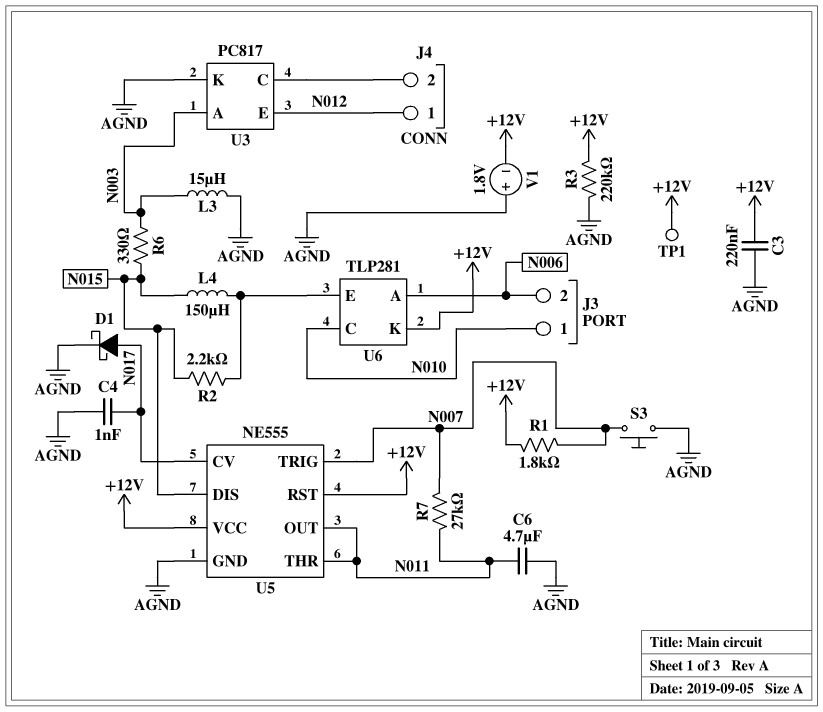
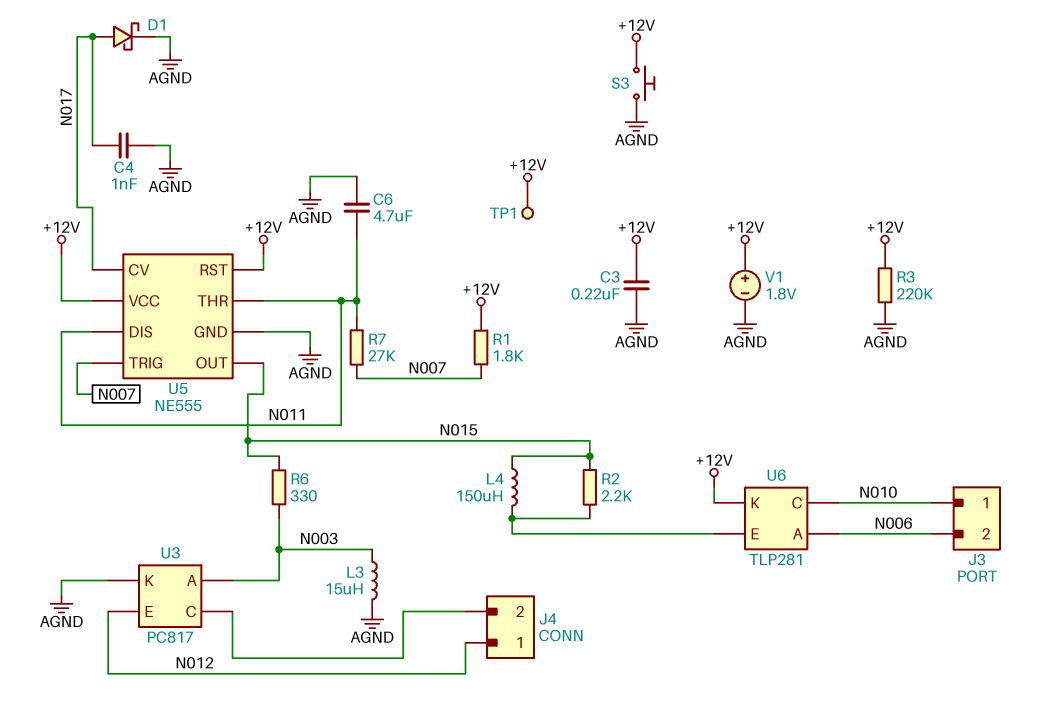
S3: button (AGND, N007) -> button (+12V, AGND)
U5 pin DIS: N015 -> N011
U5 pin OUT: N011 -> N015
V1: 1.8V (plus AGND, minus +12V) -> 1.8V (plus +12V, minus AGND)

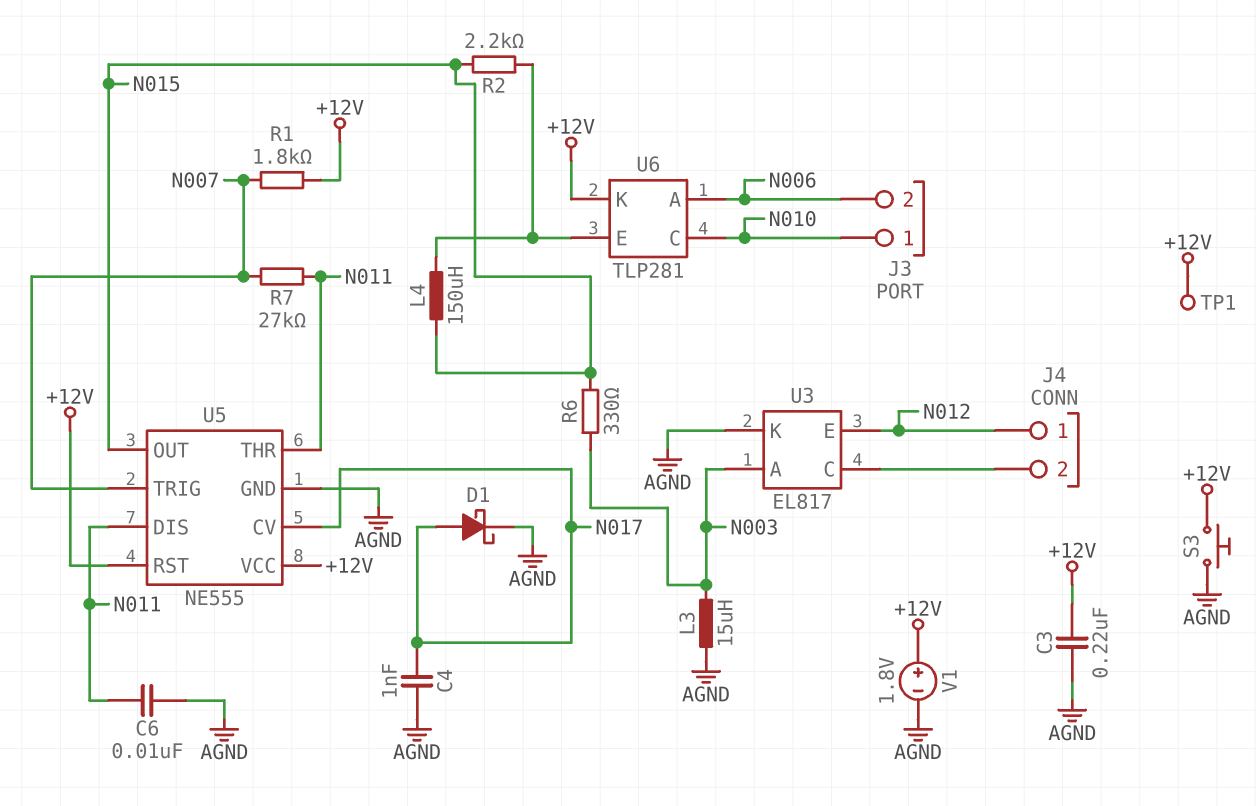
C6: 4.7uF (AGND, N011) -> 10nF (AGND, N011)
R3: 220k (+12V, AGND) -> none
U3: PC817 -> EL817

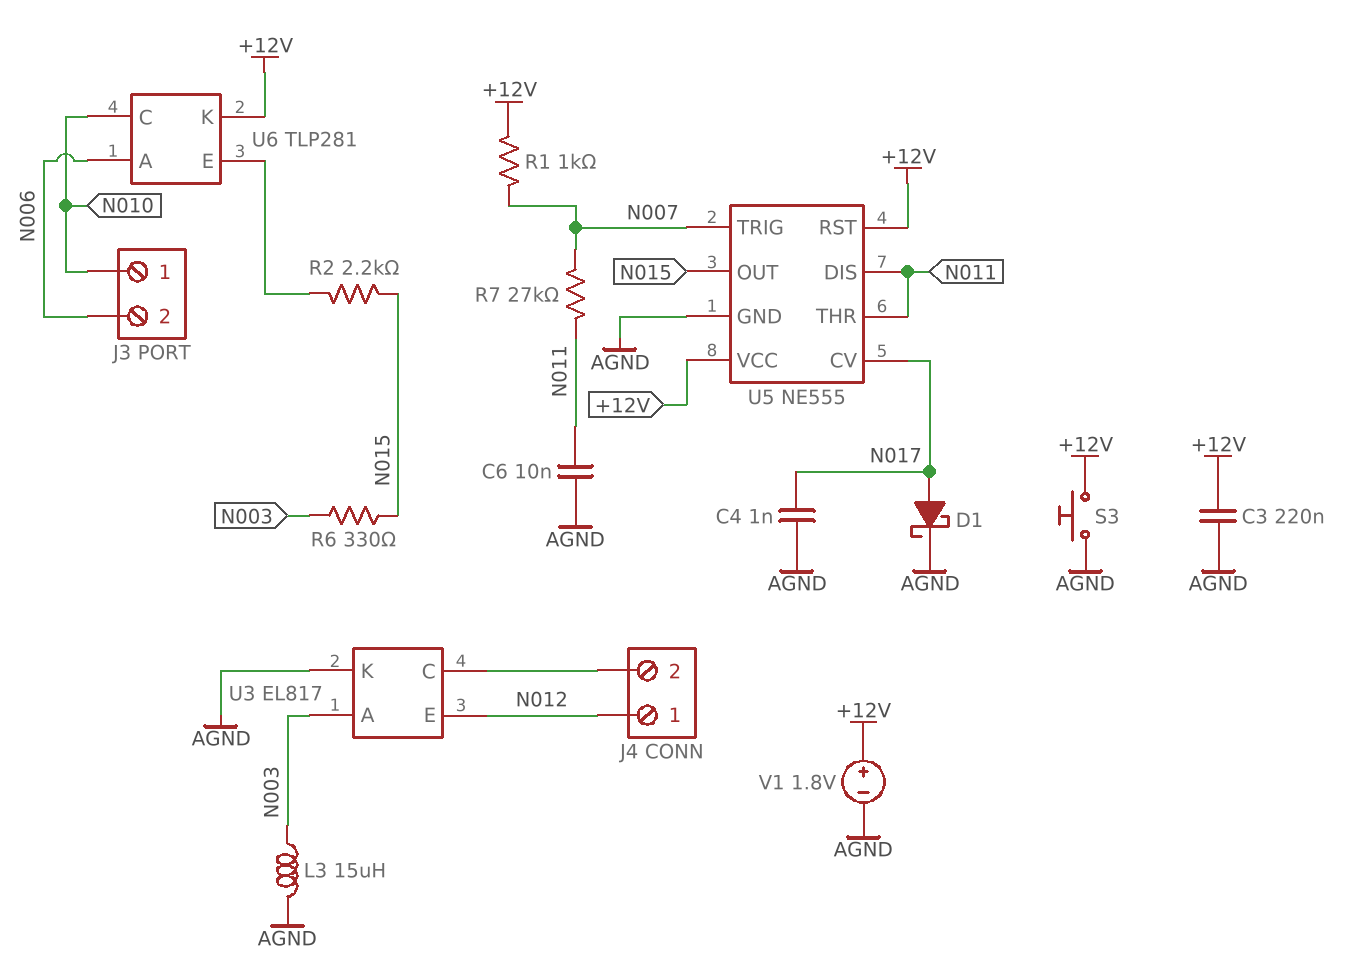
L4: 150uH (N015, U6/E) -> none
R1: 1.8k (+12V, N007) -> 1k (+12V, N007)
TP1: test point (+12V) -> none

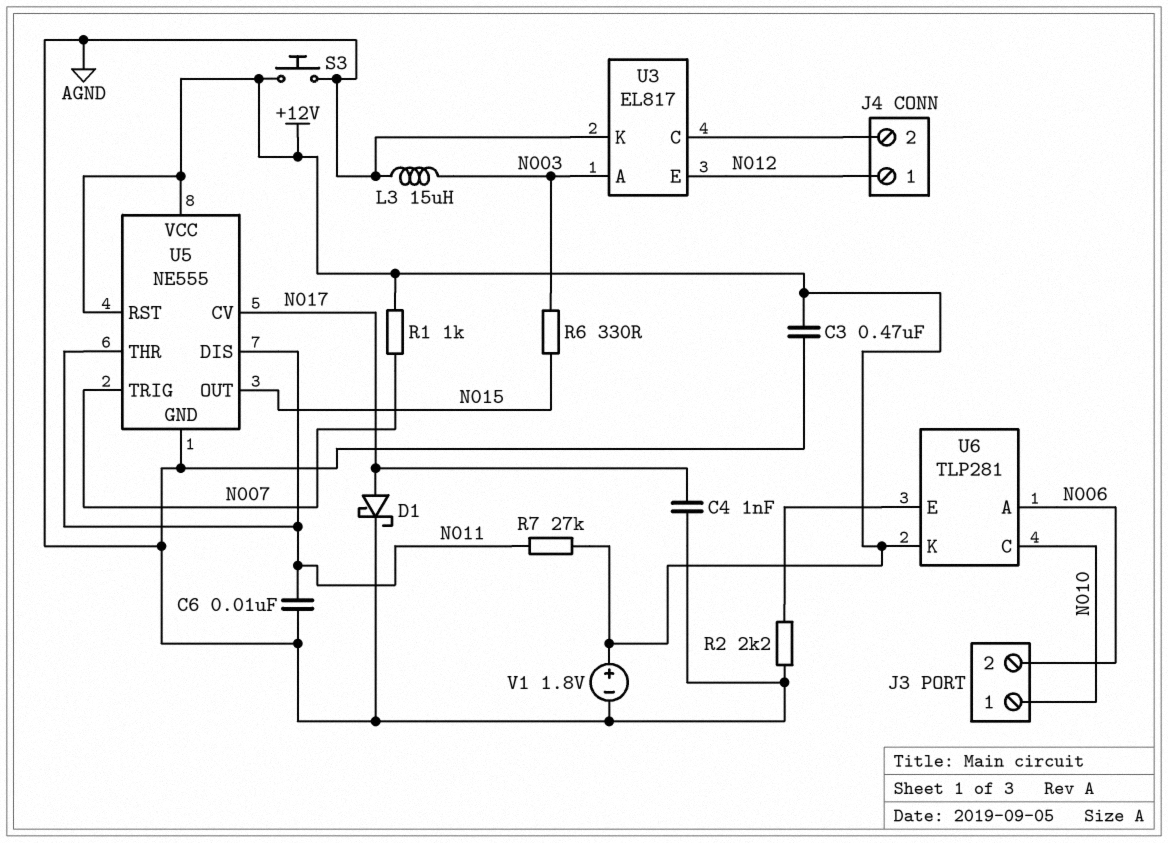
C3: 220nF (+12V, AGND) -> 470nF (+12V, AGND)
R2: 2.2k (N015, U6/E) -> 2.2k (AGND, U6/E)
R7: 27k (N007, N011) -> 27k (+12V, N011)

